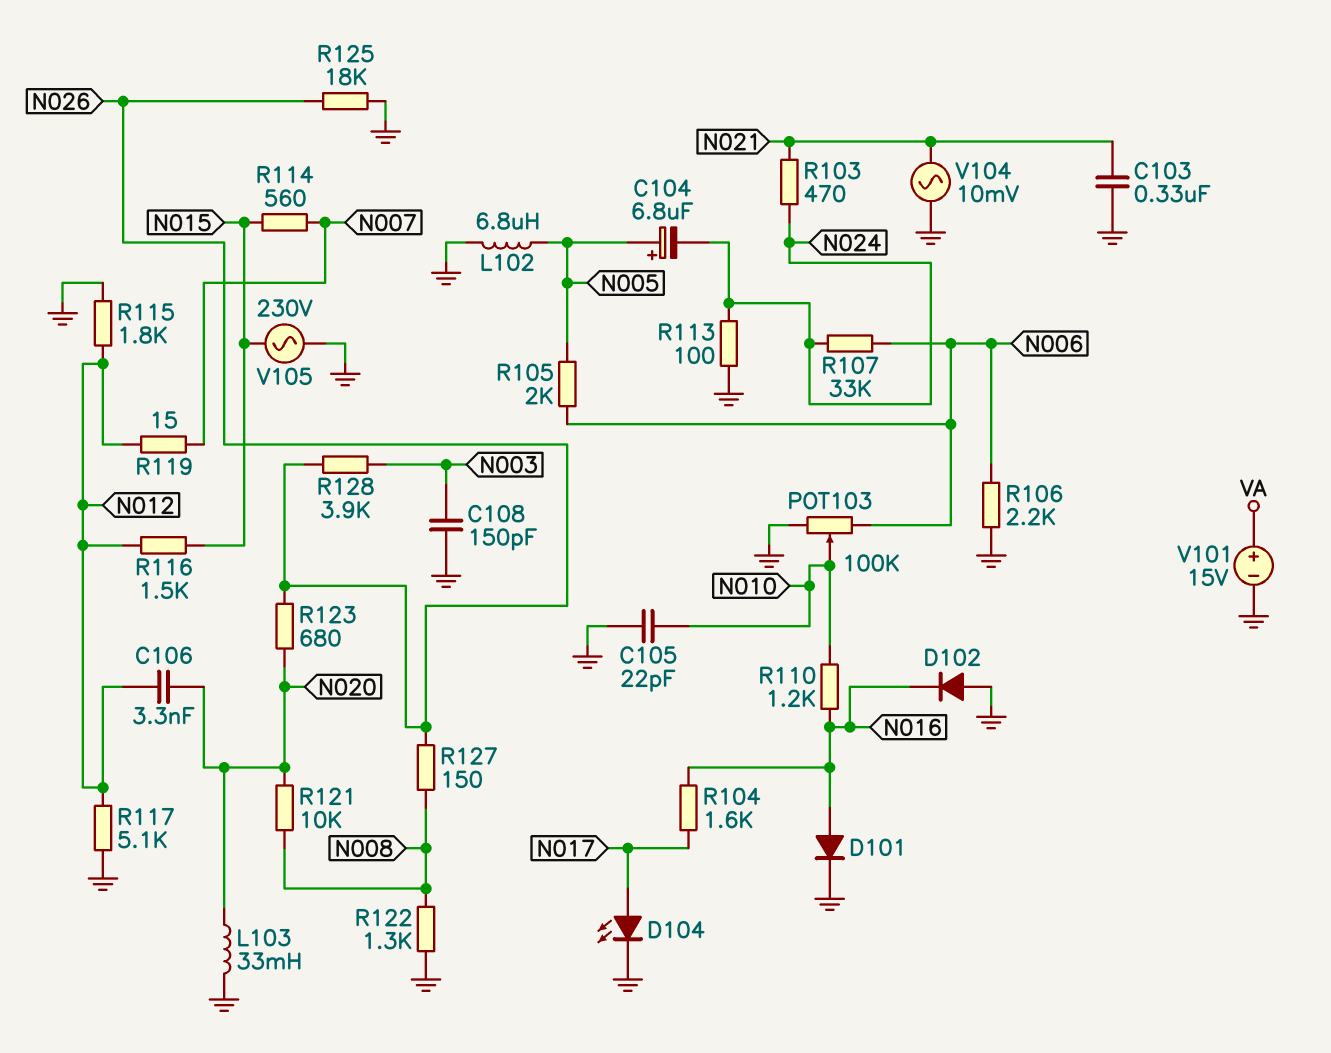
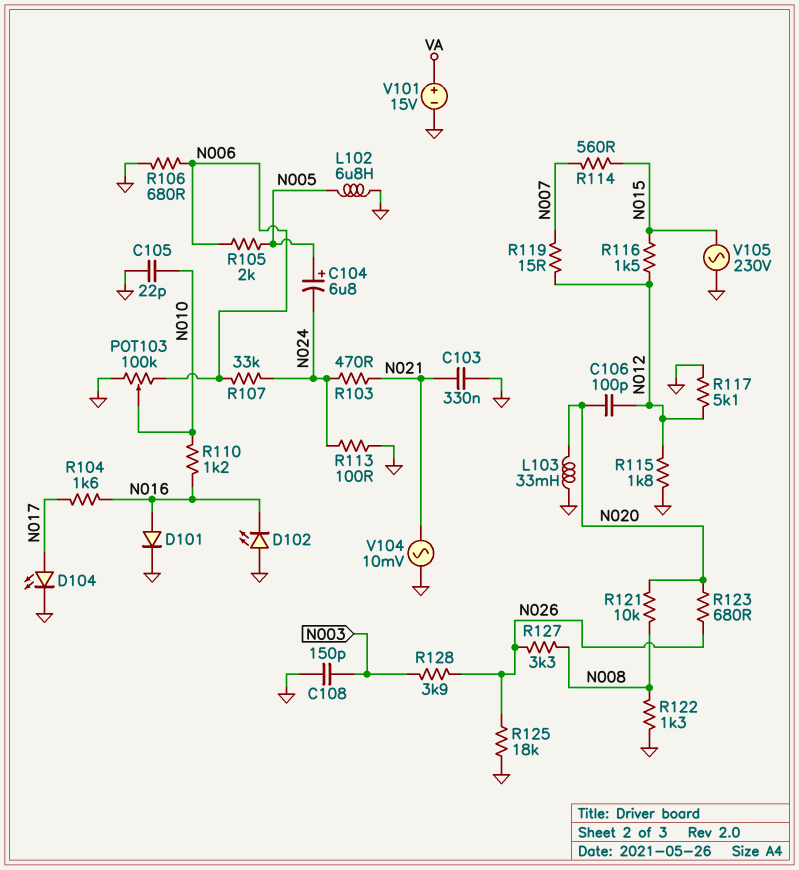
C106: 3.3nF (N012, N020) -> 100pF (N012, N020)
D102: diode (A GND, K N016) -> LED (A GND, K N016)
R106: 2.2k (GND, N006) -> 680 (GND, N006)
R127: 150 (N008, N026) -> 3.3k (N008, N026)

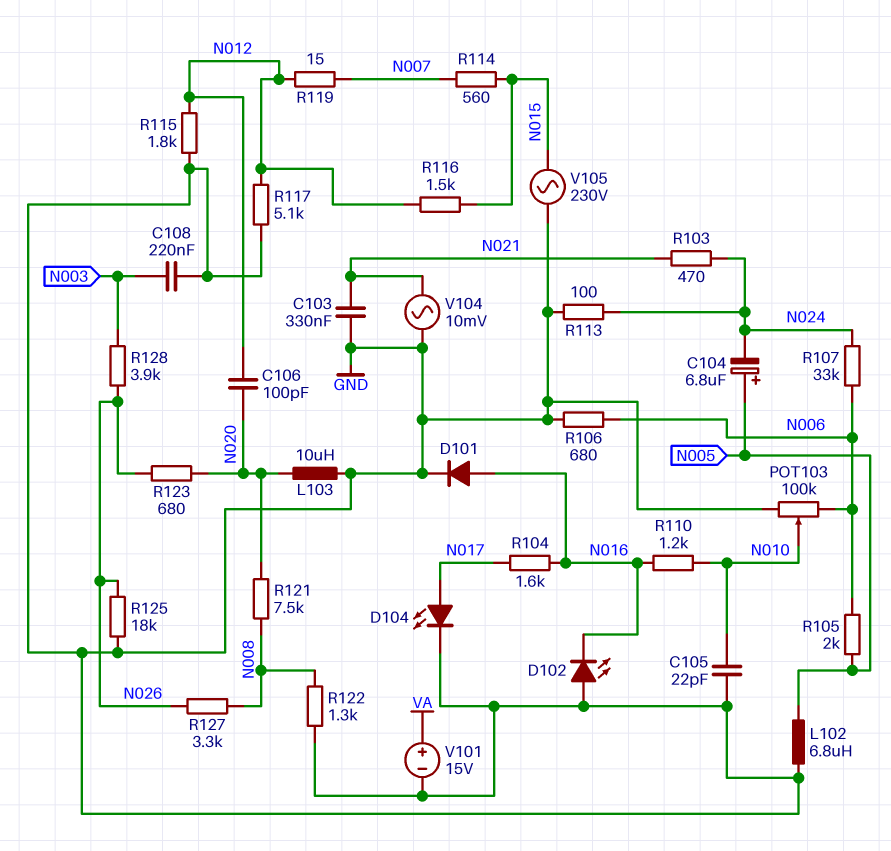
C108: 150pF (GND, N003) -> 220nF (GND, N003)
L103: 33mH (GND, N020) -> 10uH (GND, N020)
R121: 10k (N008, N020) -> 7.5k (N008, N020)

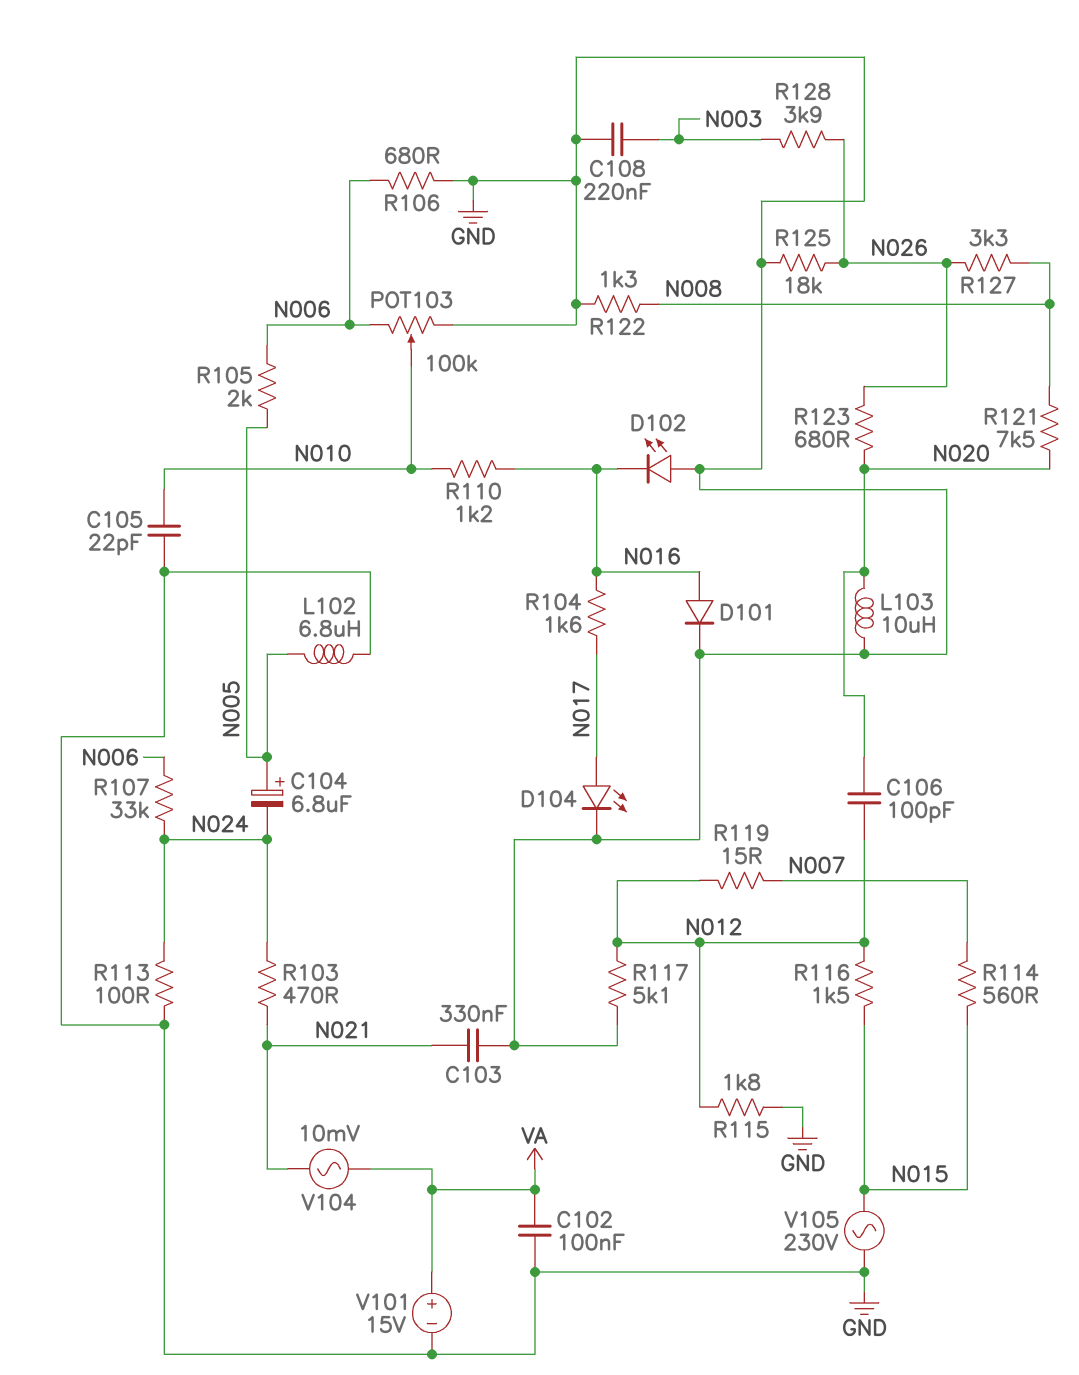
C102: none -> 100nF (GND, VA)
V104: AC 10mV (GND, N021) -> AC 10mV (N021, VA)

